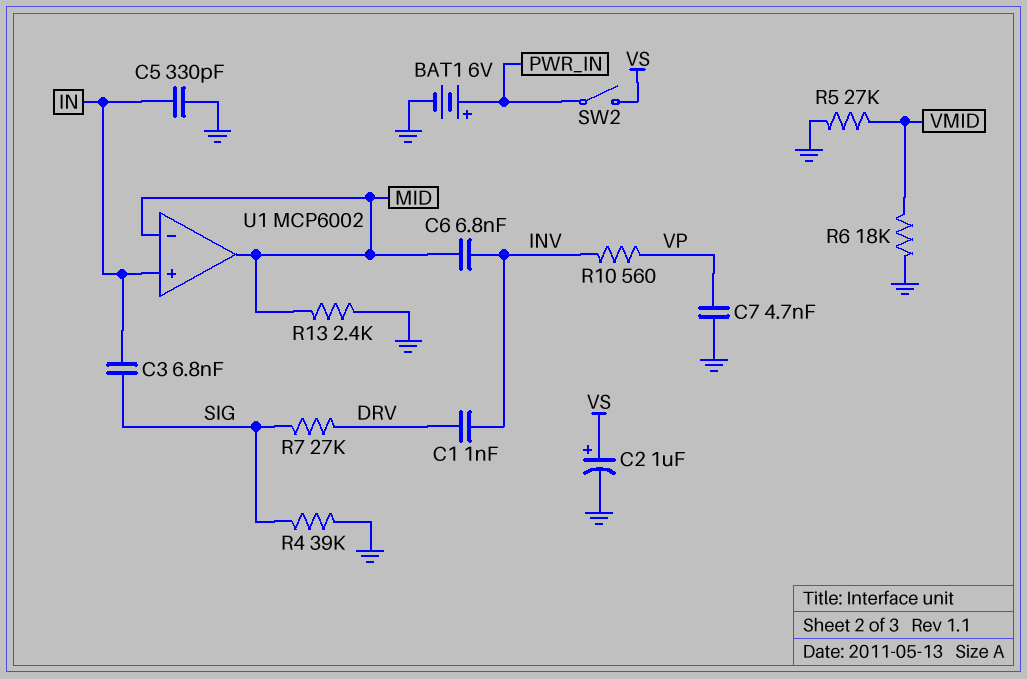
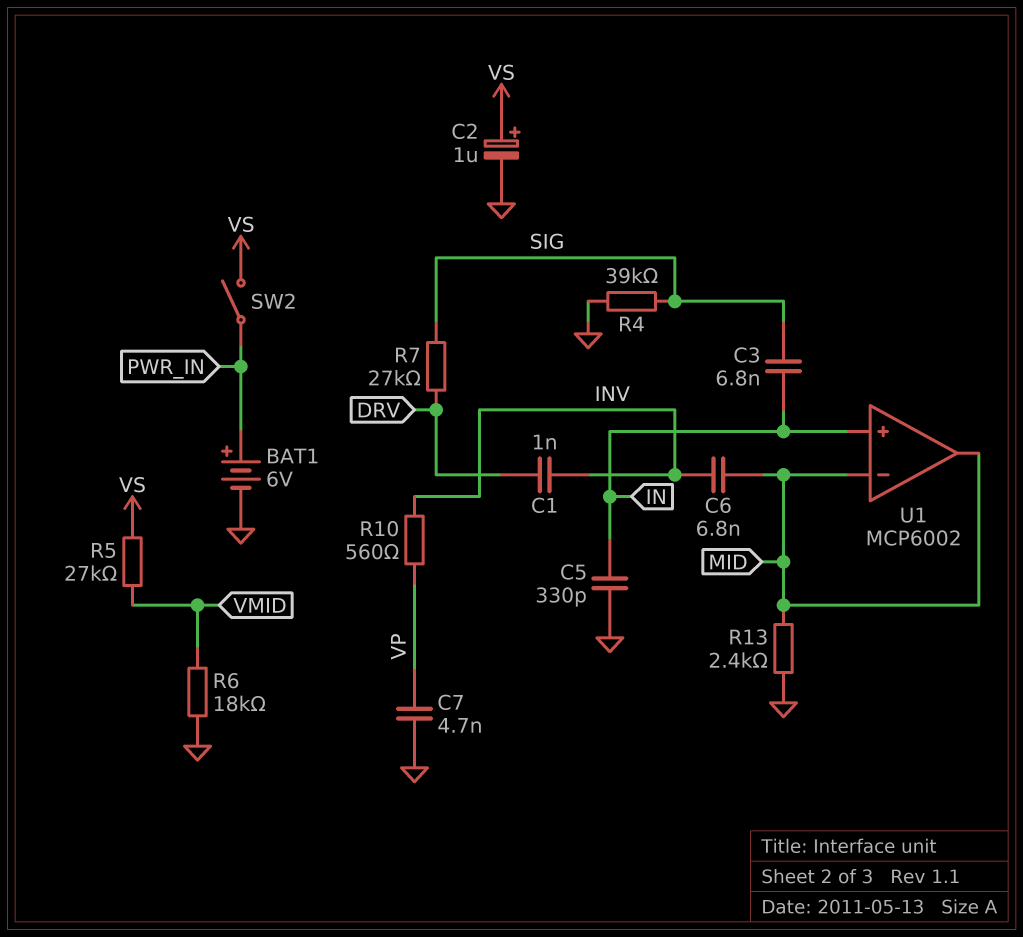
R5: 27k (GND, VMID) -> 27k (VMID, VS)

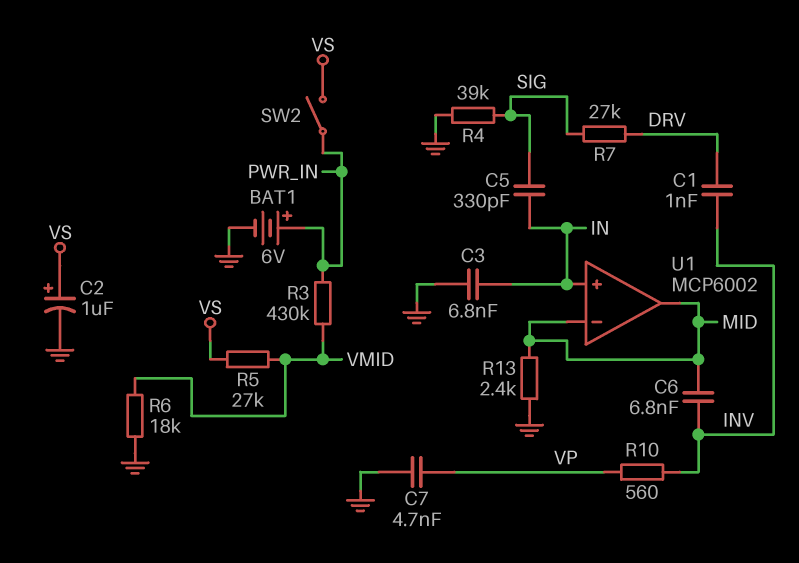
C3: 6.8nF (IN, SIG) -> 6.8nF (GND, IN)
C5: 330pF (GND, IN) -> 330pF (IN, SIG)
R3: none -> 430k (PWR_IN, VMID)

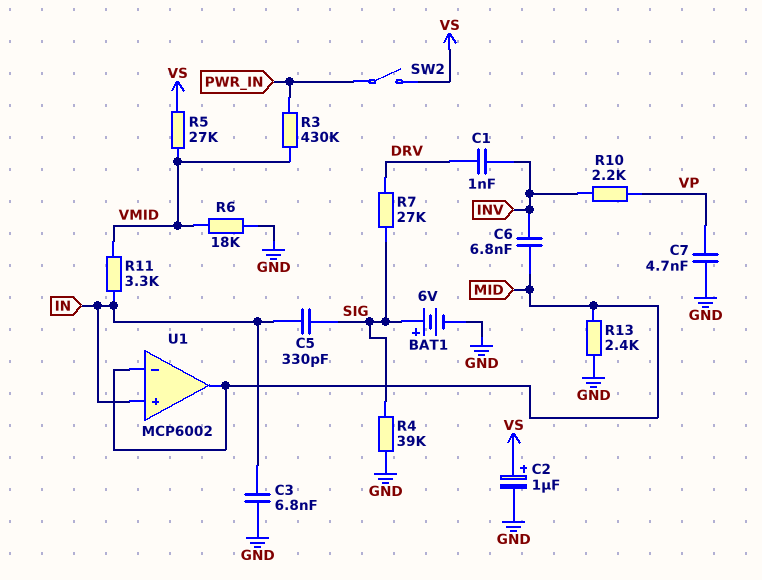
BAT1: 6V (plus PWR_IN, minus GND) -> 6V (plus SIG, minus GND)
R10: 560 (INV, VP) -> 2.2k (INV, VP)
R11: none -> 3.3k (IN, VMID)

